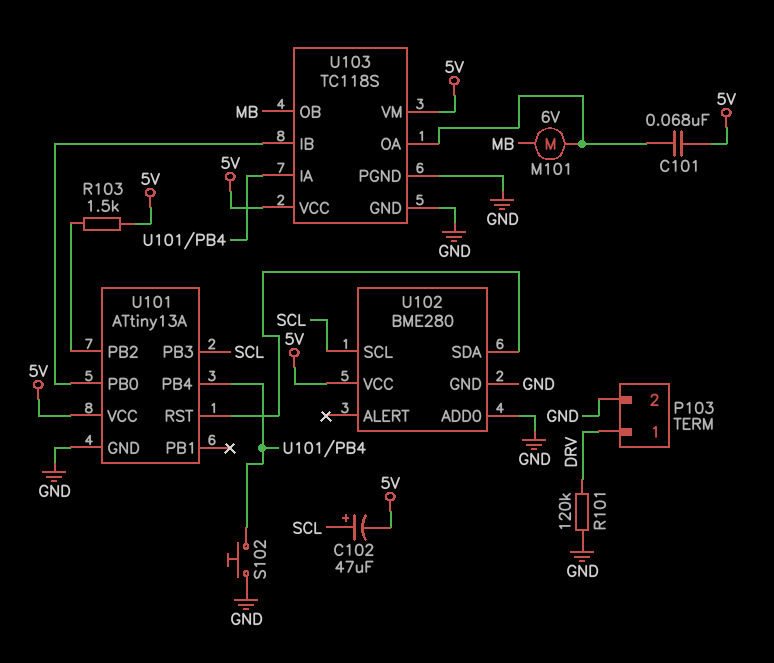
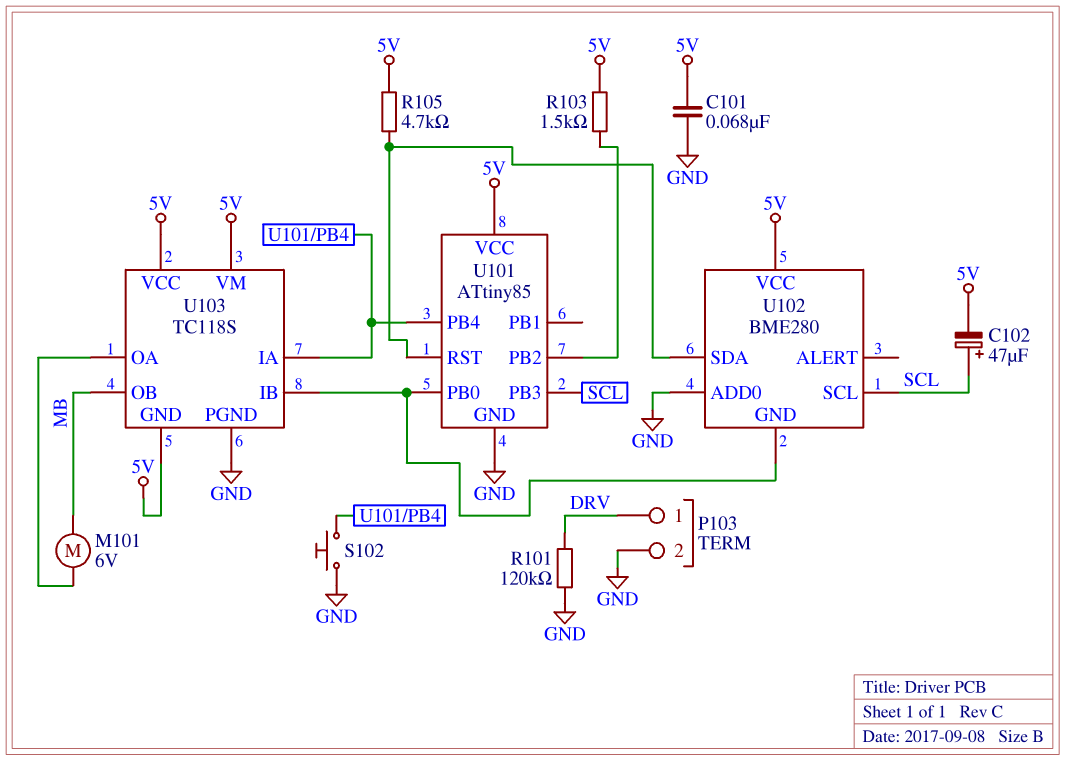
C101: 68nF (5V, U103/OA) -> 68nF (5V, GND)
R105: none -> 4.7k (5V, U101/RST)
U101: ATtiny13A -> ATtiny85
U102 pin GND: GND -> U101/PB0
U103 pin GND: GND -> 5V

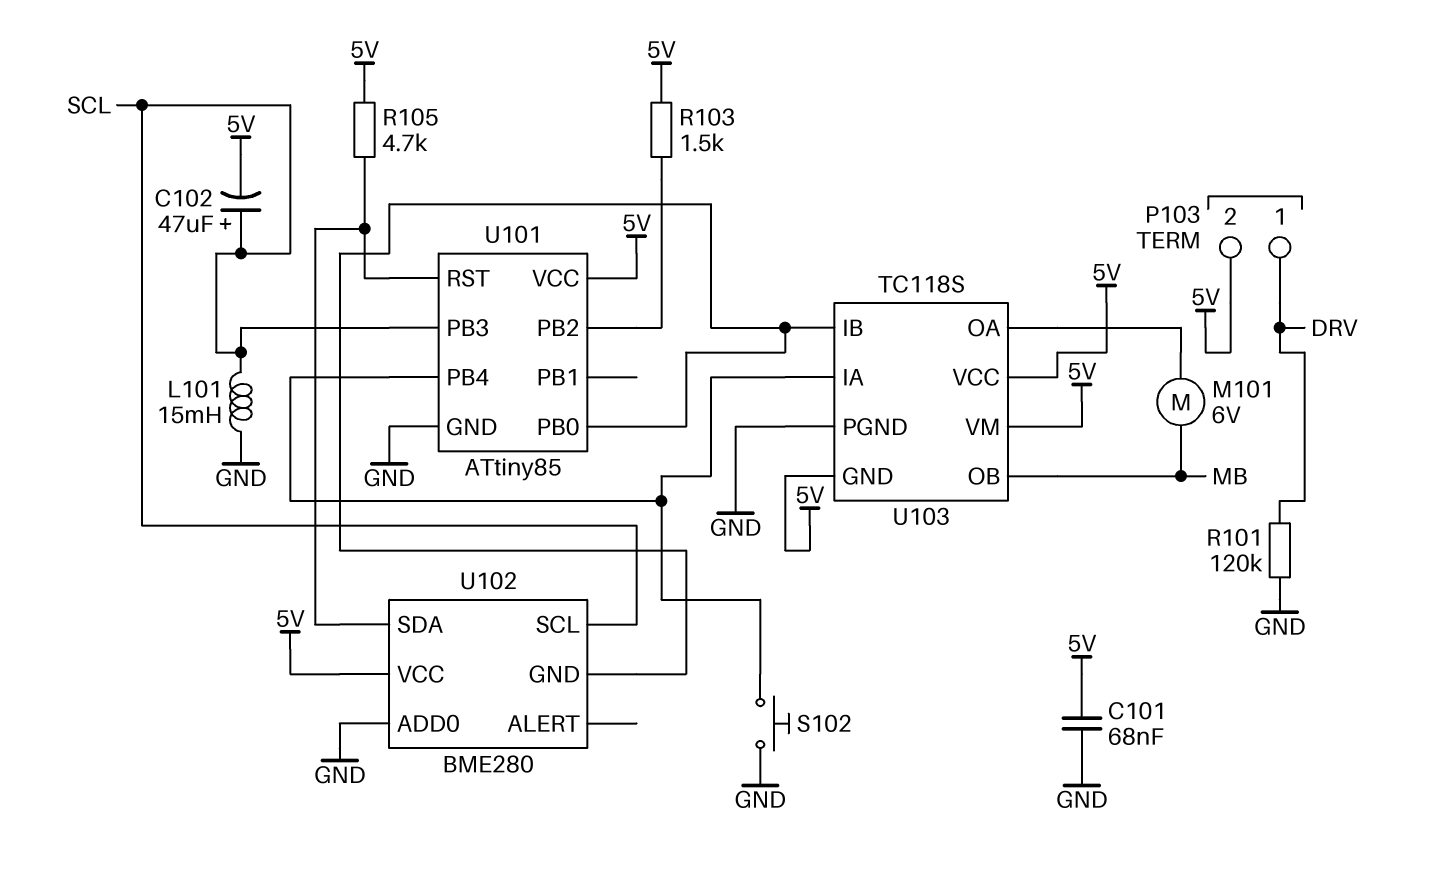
L101: none -> 15mH (GND, SCL)
P103 pin 2: GND -> 5V

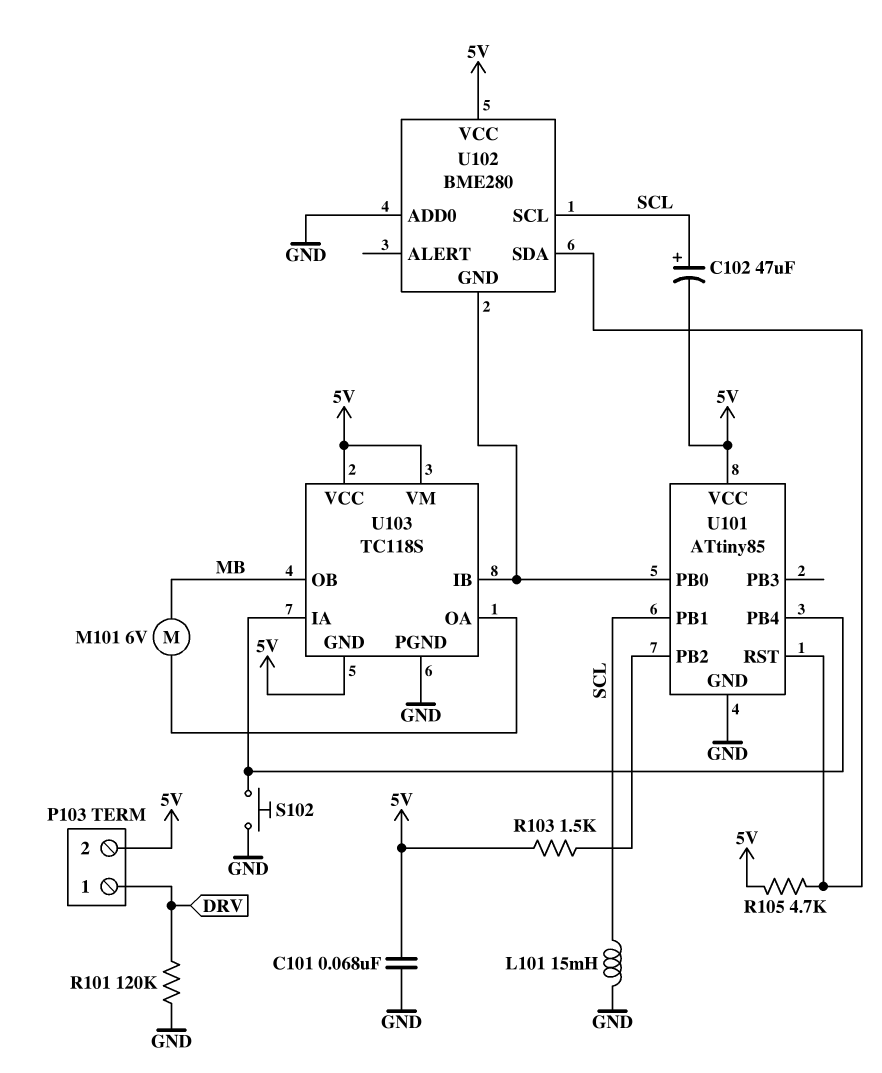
U101 pin PB1: none -> SCL
U101 pin PB3: SCL -> none

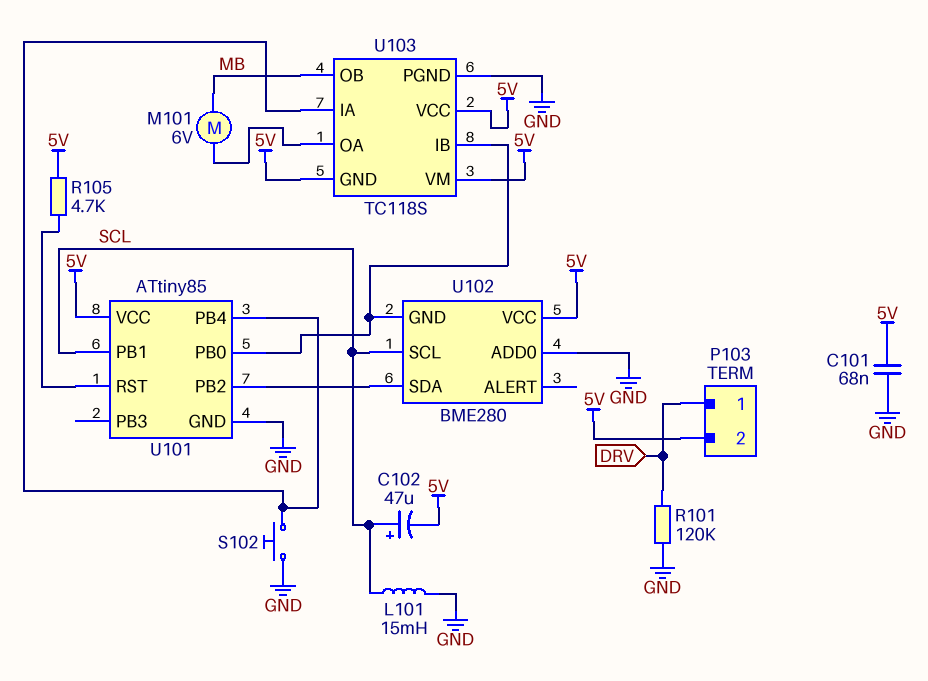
R103: 1.5k (5V, U101/PB2) -> none
U102 pin SDA: U101/RST -> U101/PB2

